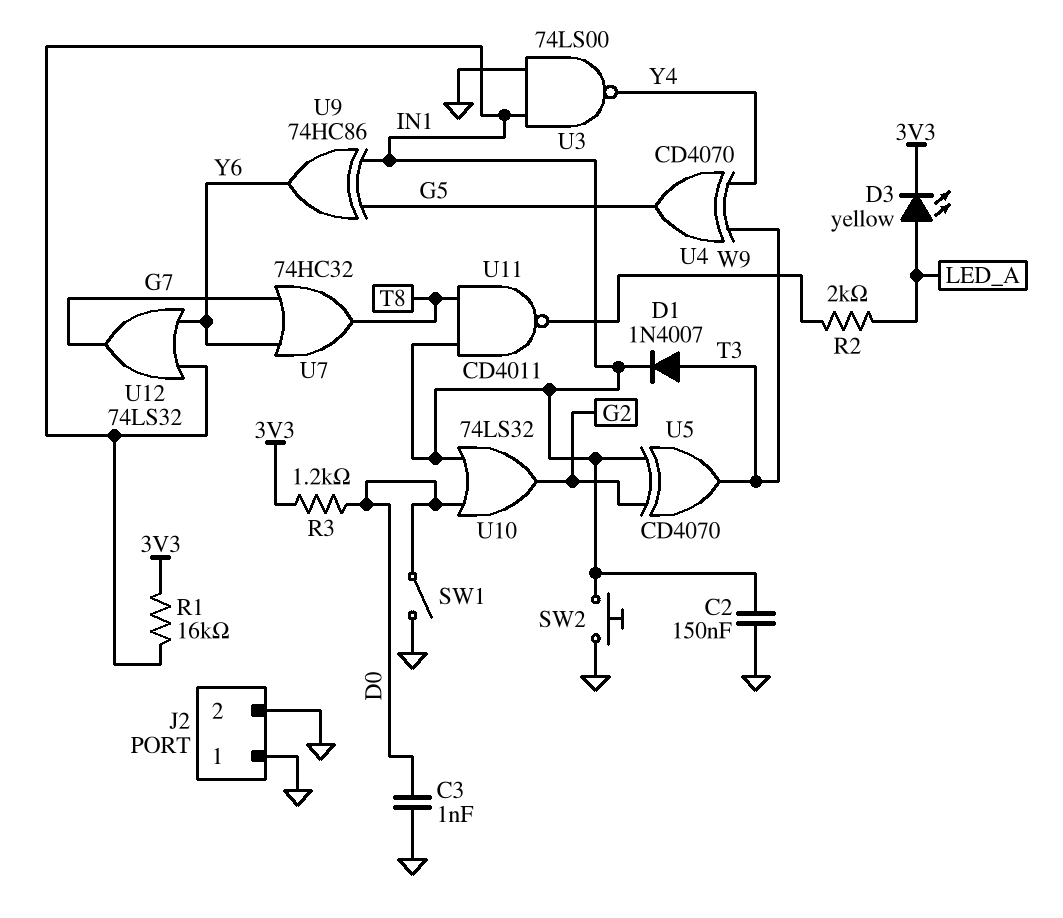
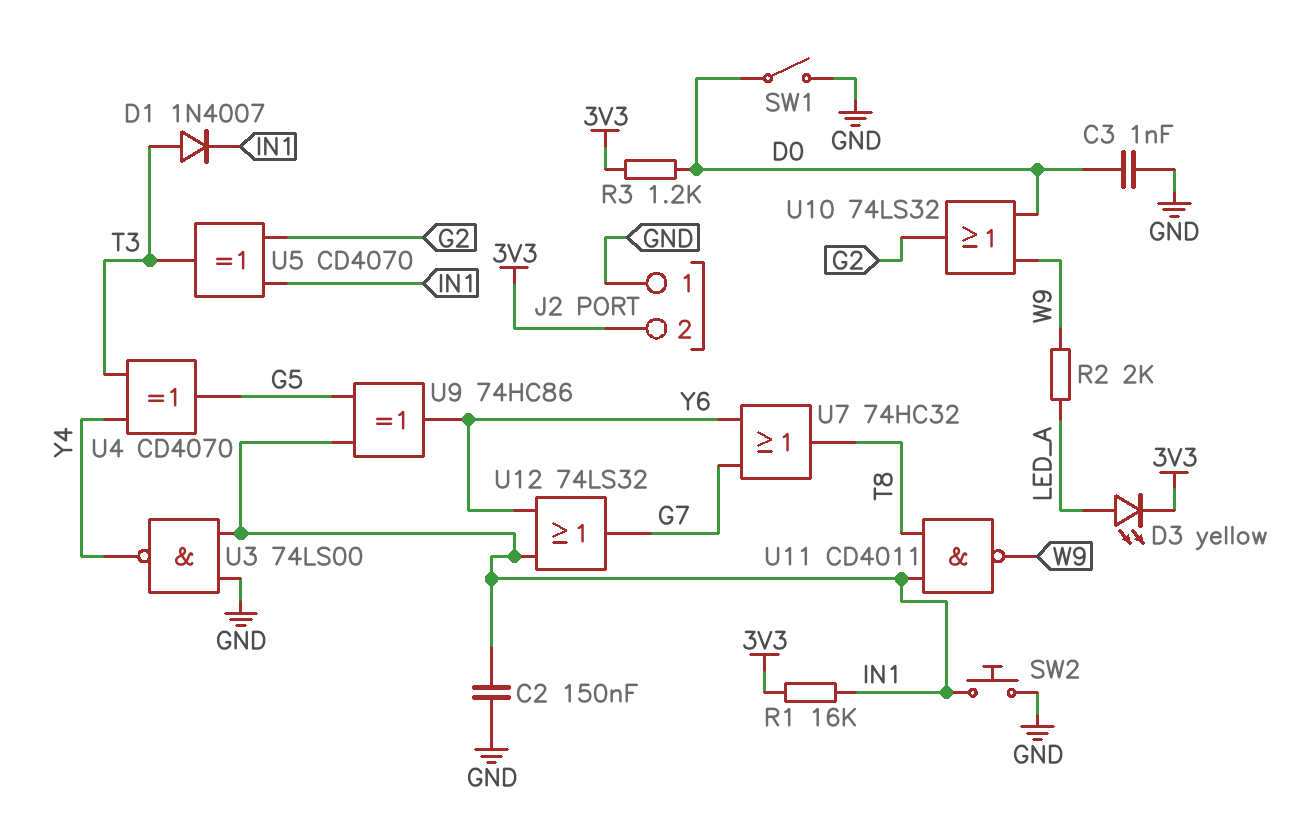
J2 pin 2: GND -> 3V3
U10: OR 74LS32 (in D0, in IN1, out G2) -> OR 74LS32 (in D0, in W9, out G2)

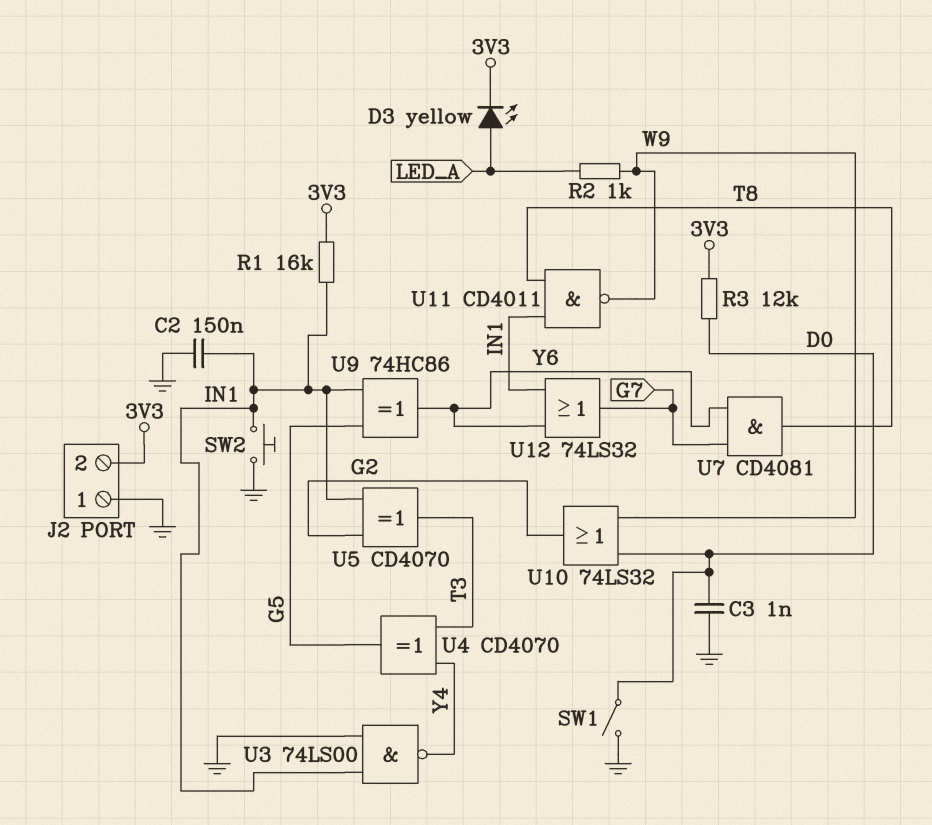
D1: diode 1N4007 (A T3, K IN1) -> none
R2: 2k (LED_A, W9) -> 1k (LED_A, W9)
R3: 1.2k (3V3, D0) -> 12k (3V3, D0)
U7: OR 74HC32 (in G7, in Y6, out T8) -> AND CD4081 (in G7, in Y6, out T8)

